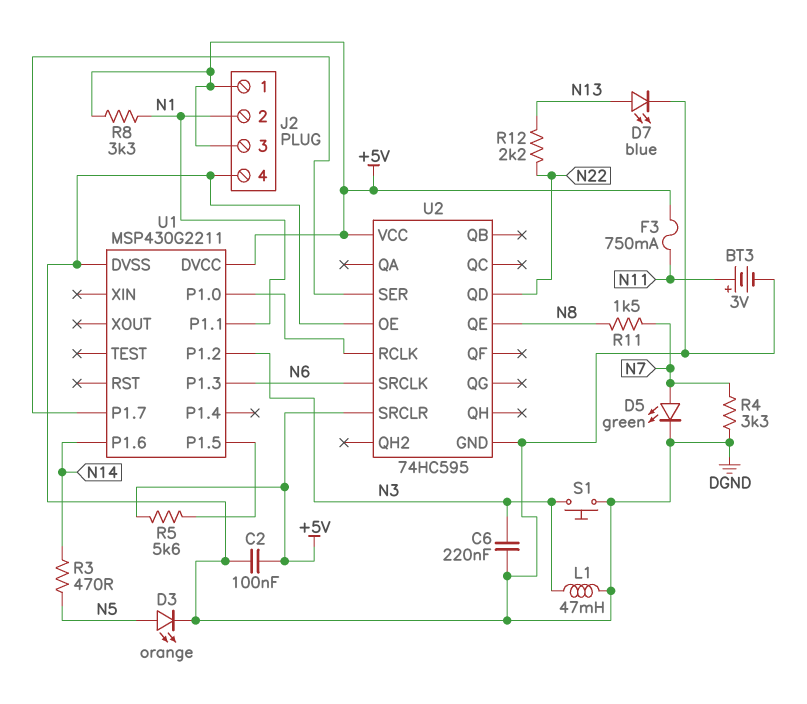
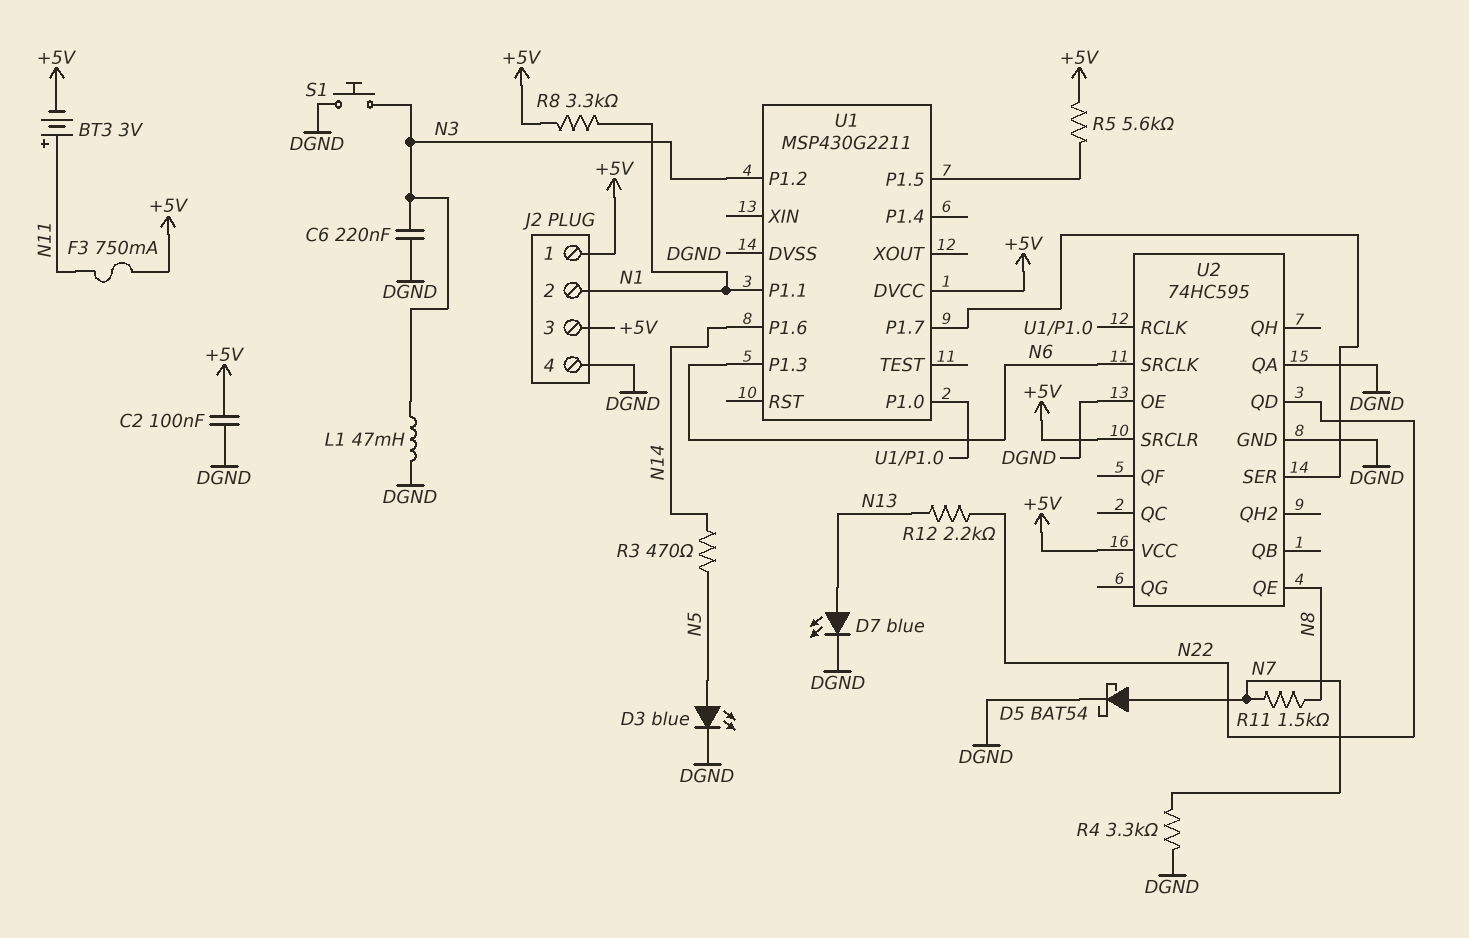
BT3: 3V (plus N11, minus DGND) -> 3V (plus N11, minus +5V)
D3: LED orange (A N5, K DGND) -> LED blue (A N5, K DGND)
D5: LED green (A N7, K DGND) -> schottky BAT54 (A N7, K DGND)
U2 pin QA: none -> DGND

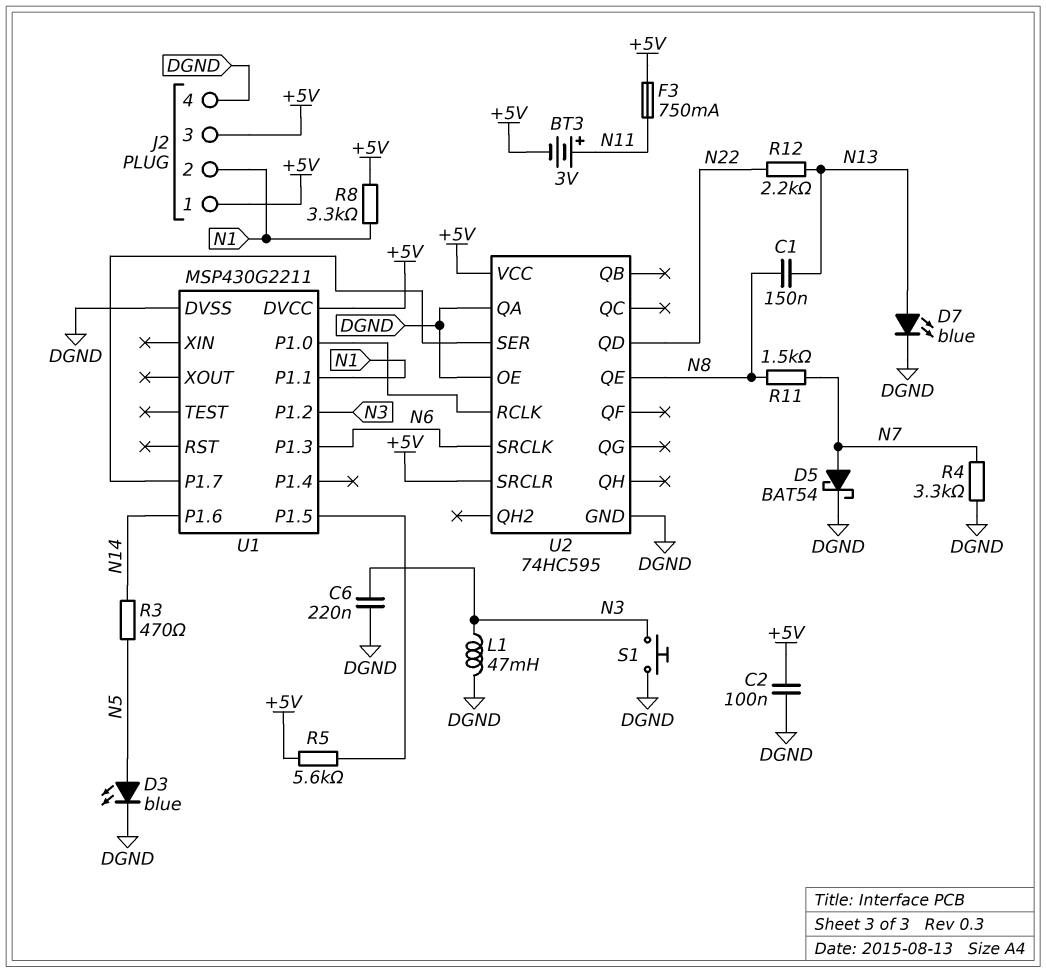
C1: none -> 150nF (N8, N13)

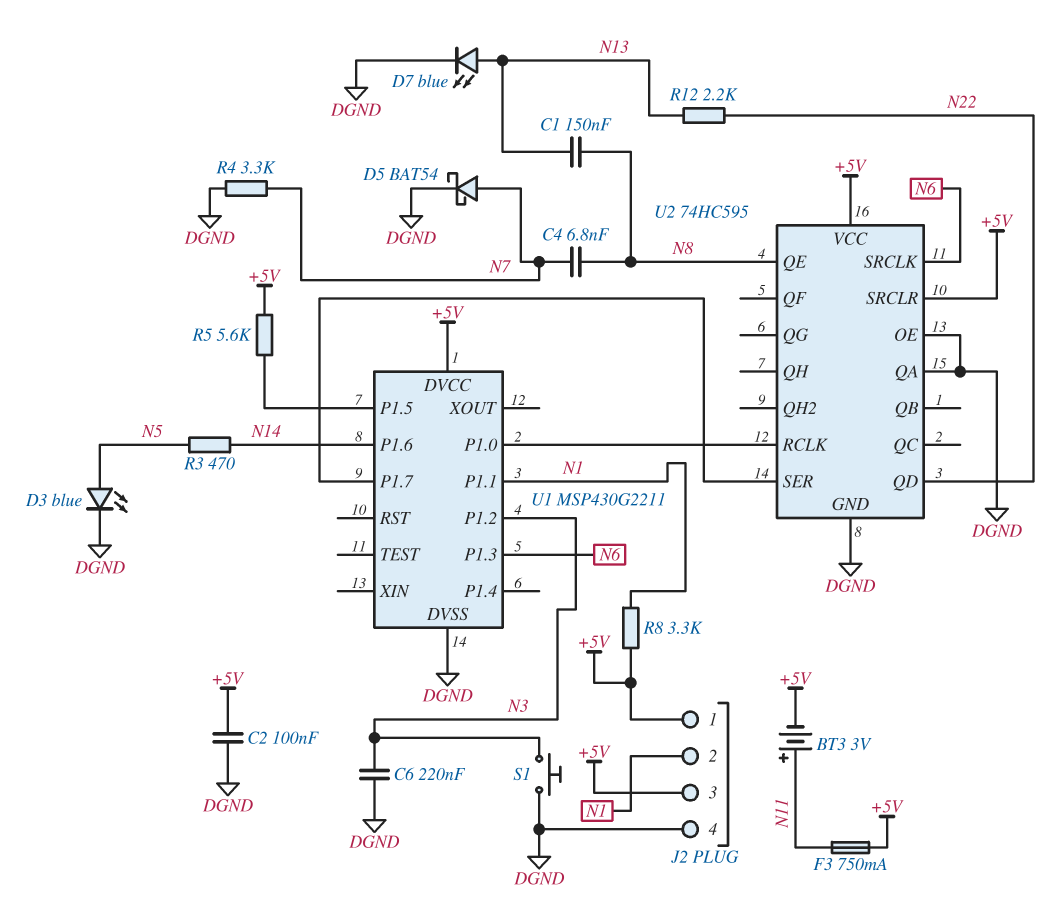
C4: none -> 6.8nF (N7, N8)
L1: 47mH (DGND, N3) -> none
R11: 1.5k (N7, N8) -> none

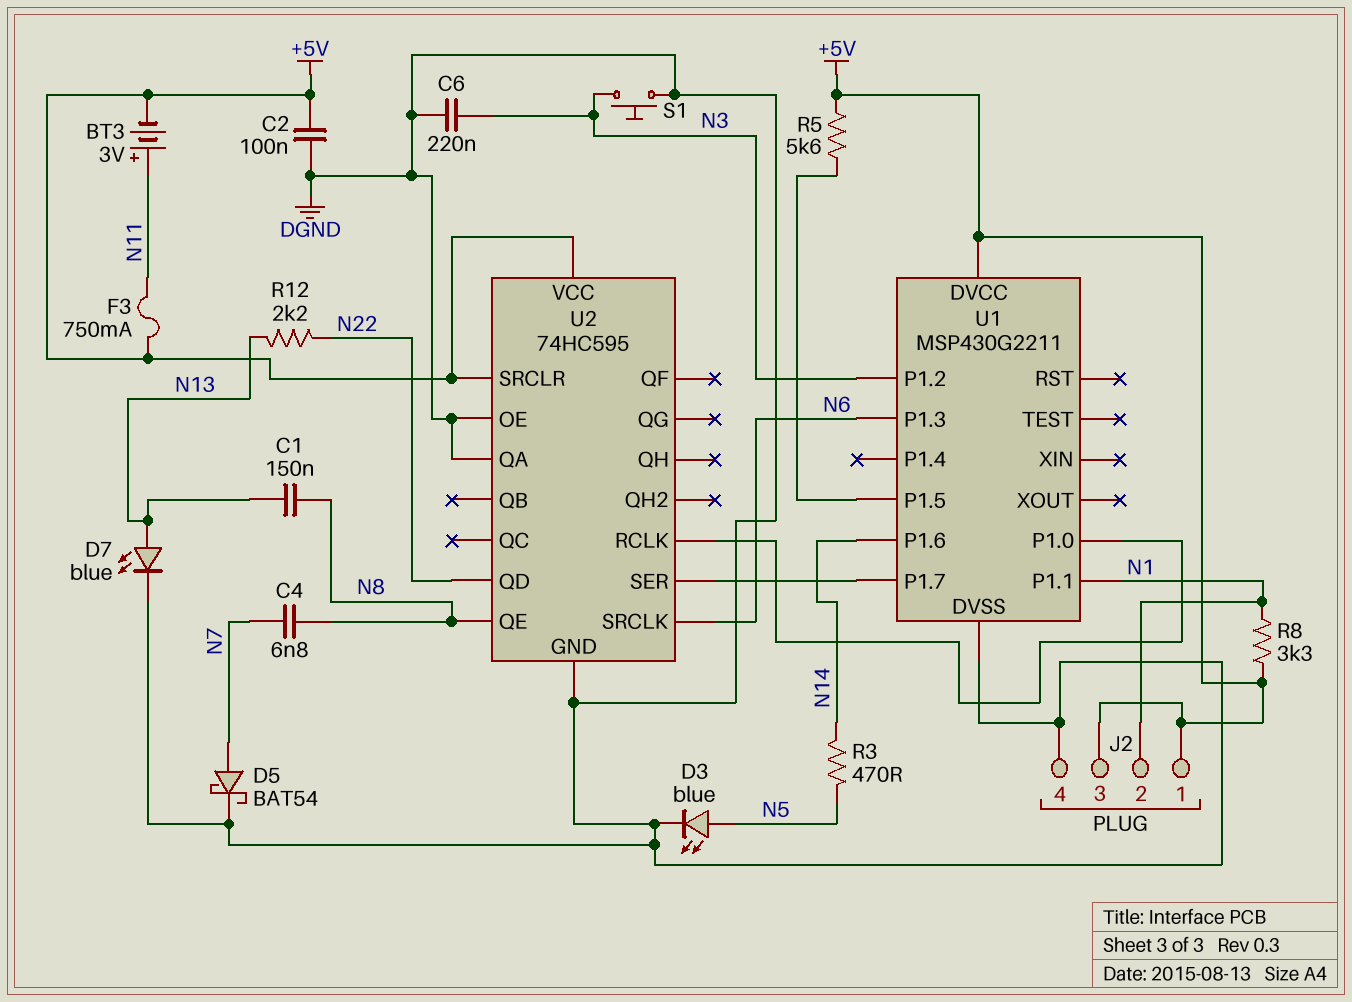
R4: 3.3k (DGND, N7) -> none

